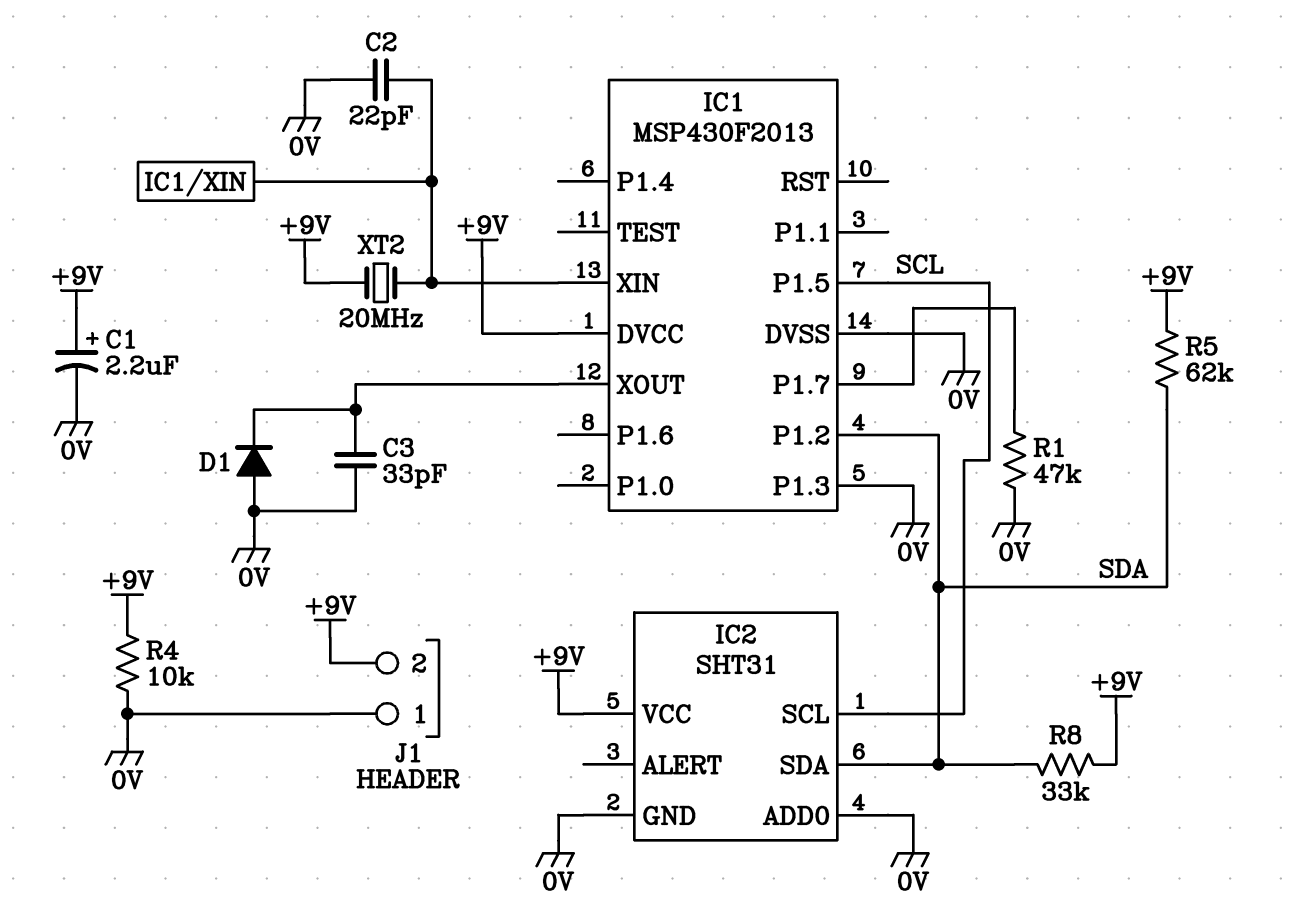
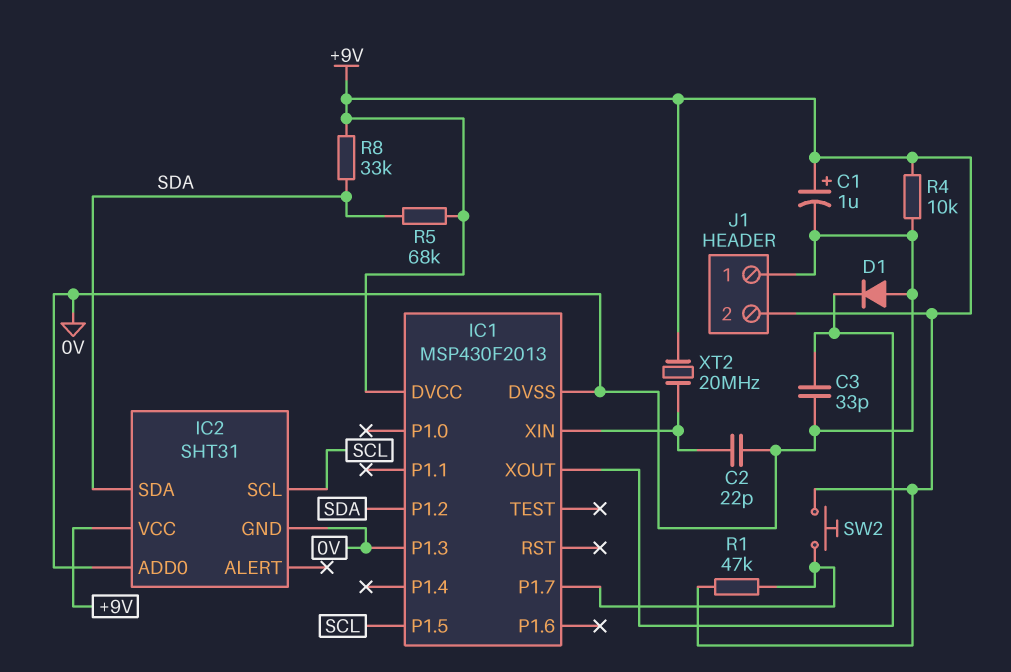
C1: 2.2uF (plus +9V, minus 0V) -> 1uF (plus +9V, minus 0V)
R1: 47k (0V, IC1/P1.7) -> 47k (+9V, IC1/P1.7)
R5: 62k (+9V, SDA) -> 68k (+9V, SDA)
SW2: none -> button (+9V, IC1/P1.7)

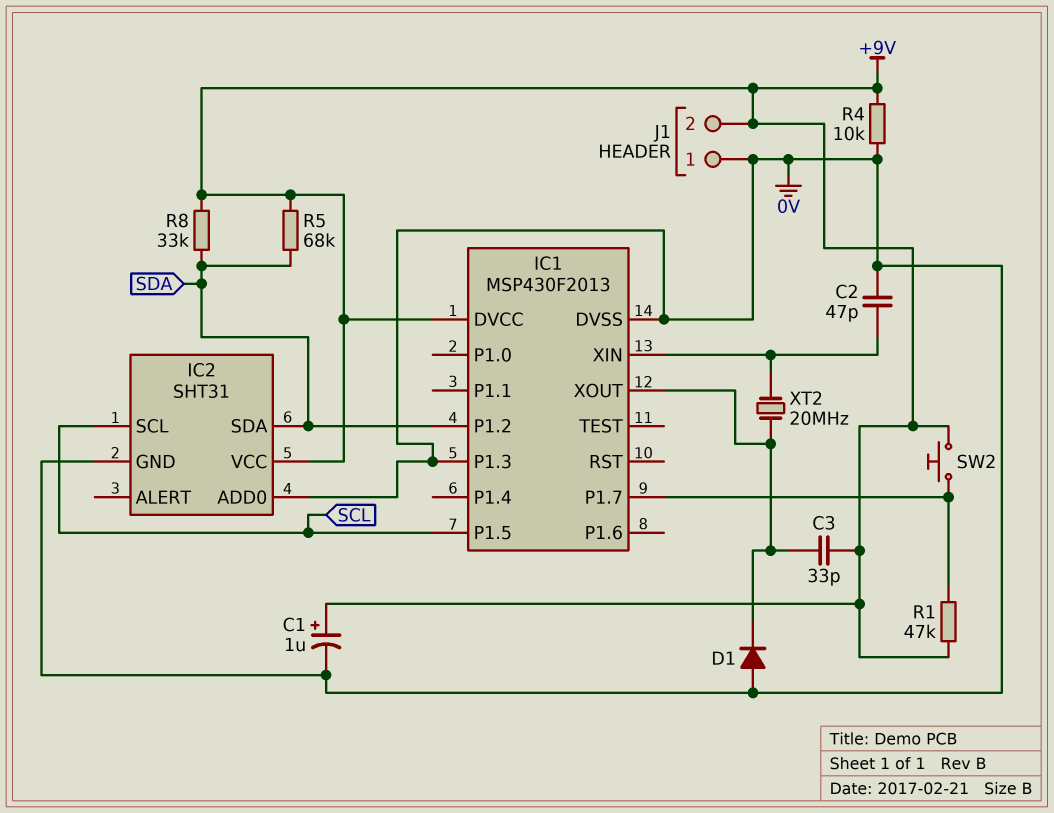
C2: 22pF (0V, IC1/XIN) -> 47pF (0V, IC1/XIN)
C3: 33pF (0V, IC1/XOUT) -> 33pF (+9V, IC1/XOUT)
XT2: 20MHz (+9V, IC1/XIN) -> 20MHz (IC1/XIN, IC1/XOUT)

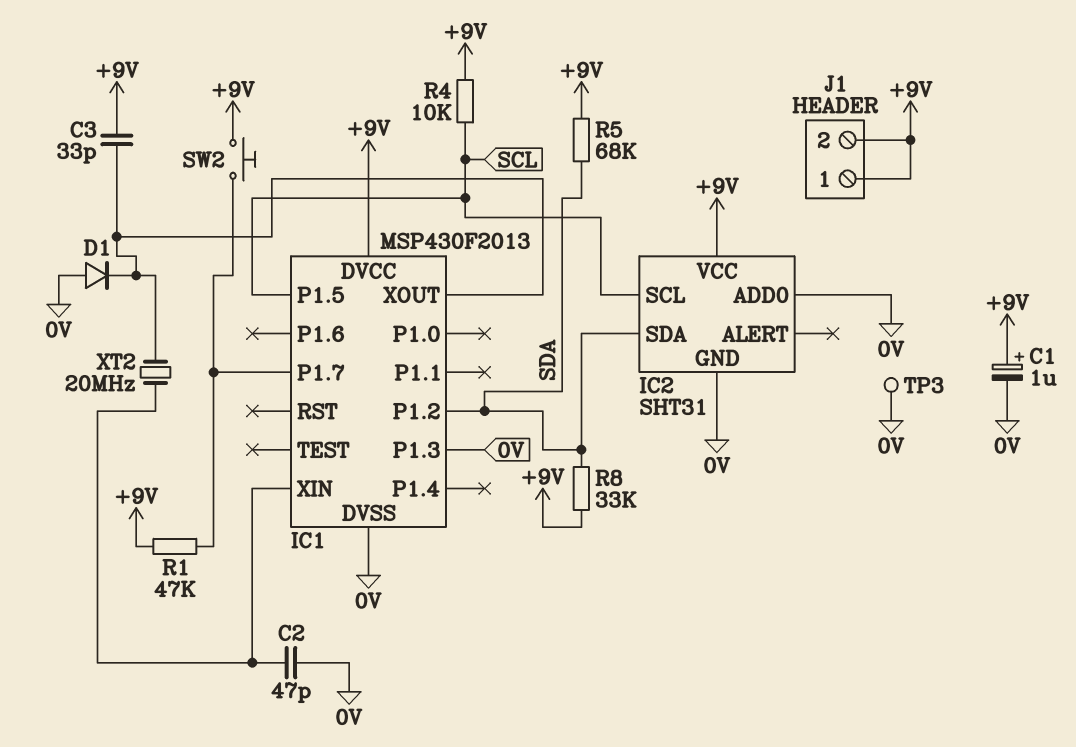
J1 pin 1: 0V -> +9V
R4: 10k (+9V, 0V) -> 10k (+9V, SCL)
TP3: none -> test point (0V)

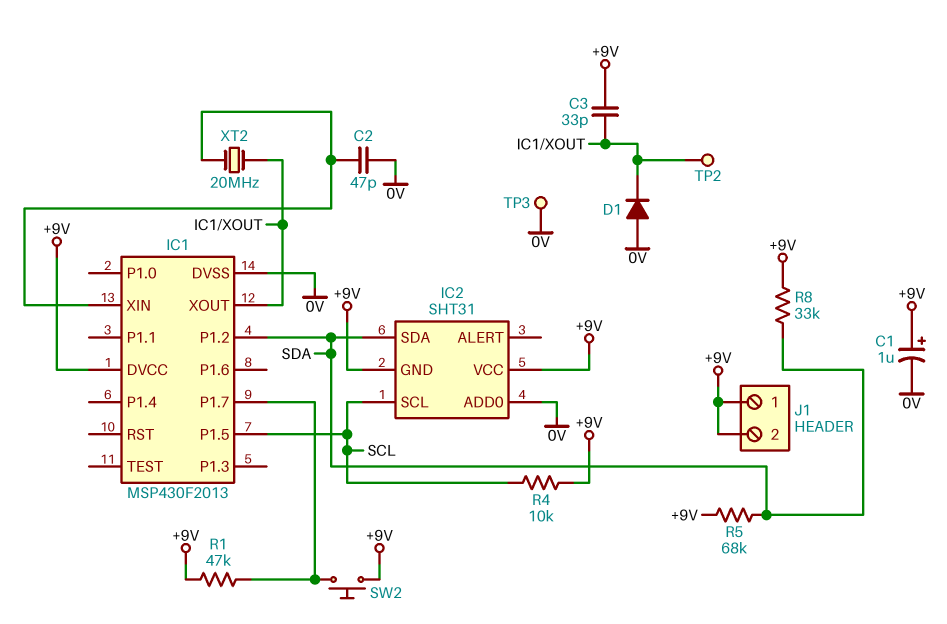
IC1 pin P1.3: 0V -> none
IC2 pin GND: 0V -> +9V
TP2: none -> test point (IC1/XOUT)

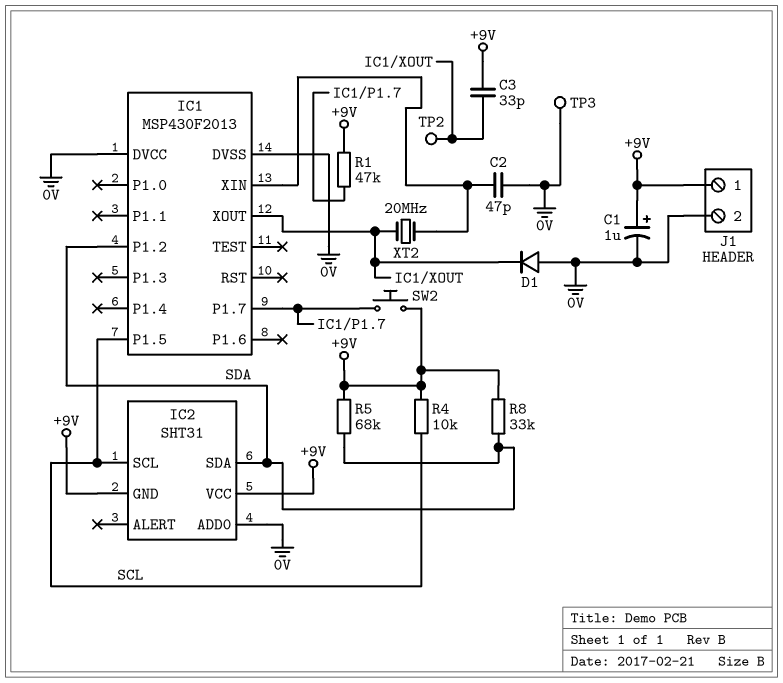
IC1 pin DVCC: +9V -> 0V
J1 pin 2: +9V -> 0V

